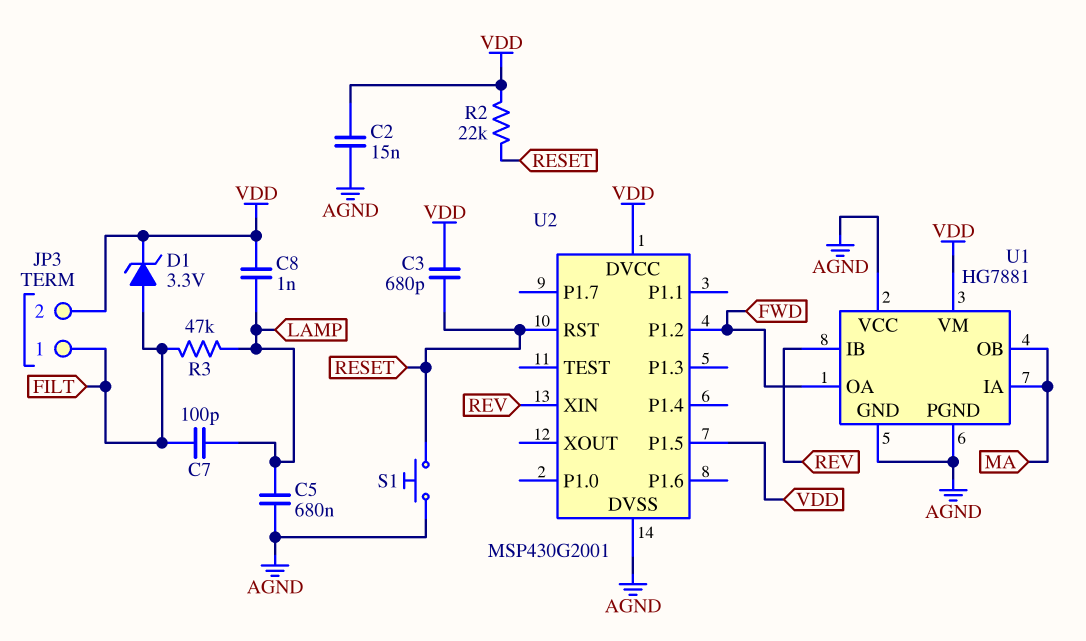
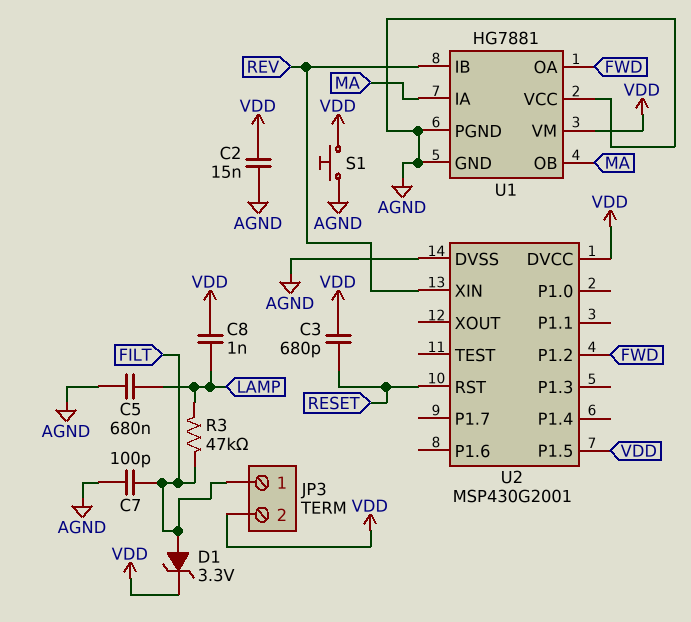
C7: 100pF (FILT, LAMP) -> 100pF (AGND, FILT)
R2: 22k (RESET, VDD) -> none
S1: button (AGND, RESET) -> button (AGND, VDD)

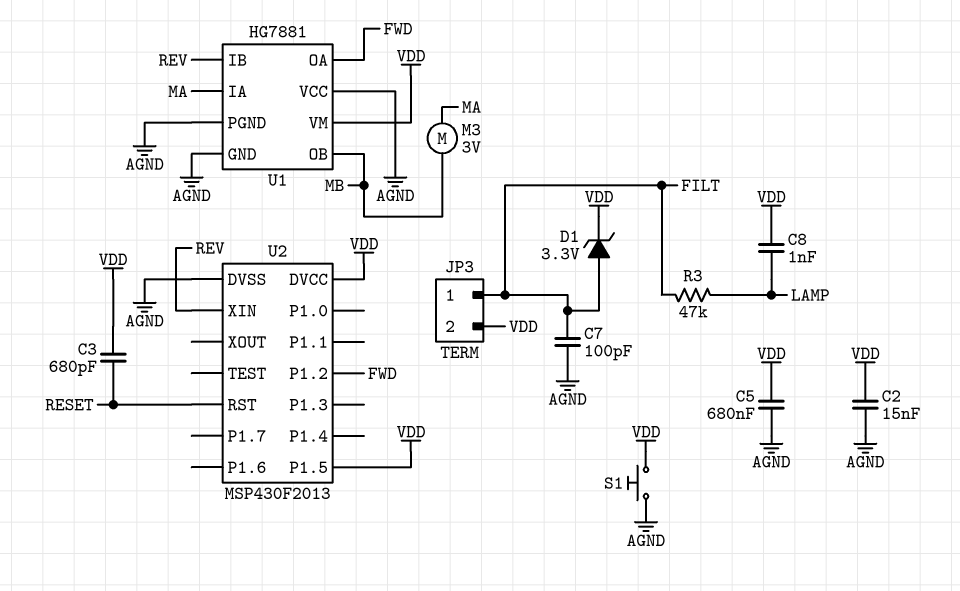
C5: 680nF (AGND, LAMP) -> 680nF (AGND, VDD)
M3: none -> motor 3V (MA, MB)
U1 pin OB: MA -> MB
U2: MSP430G2001 -> MSP430F2013

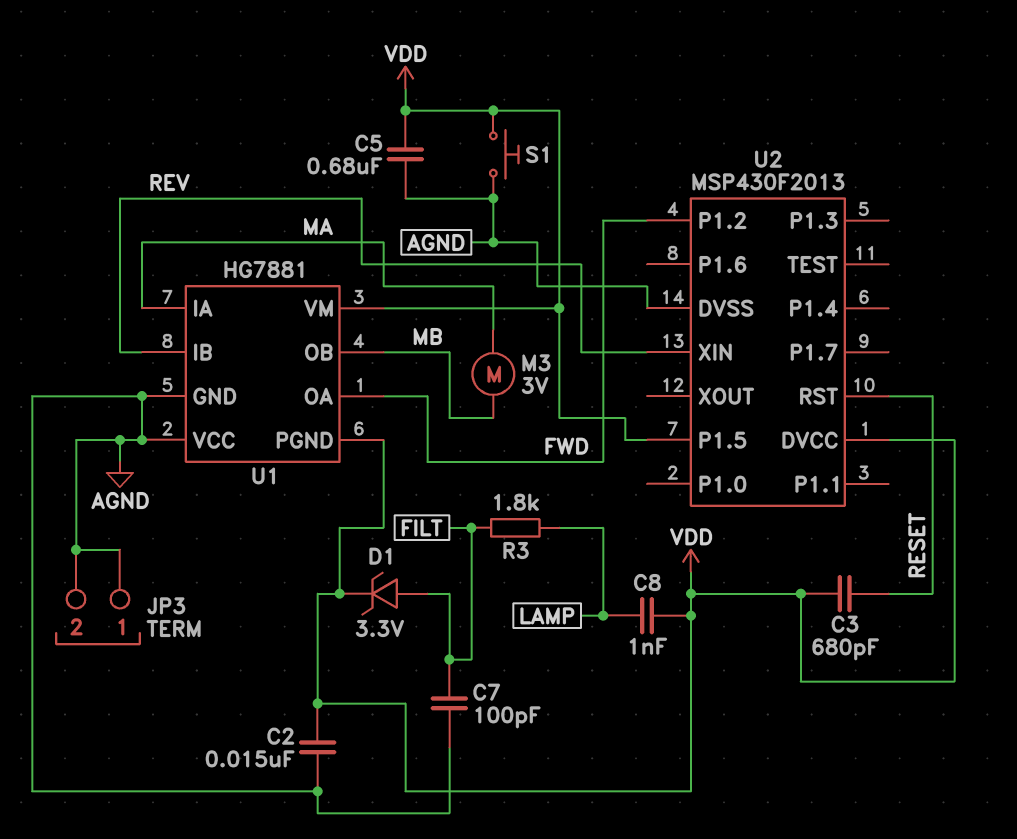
JP3 pin 1: FILT -> AGND
JP3 pin 2: VDD -> AGND
R3: 47k (FILT, LAMP) -> 1.8k (FILT, LAMP)
U1 pin PGND: AGND -> VDD

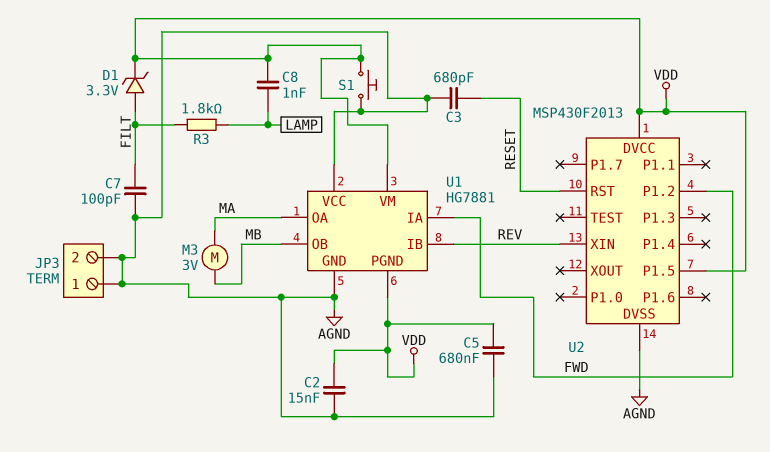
C3: 680pF (RESET, VDD) -> 680pF (AGND, RESET)
U1 pin IA: MA -> FWD
U1 pin OA: FWD -> MA

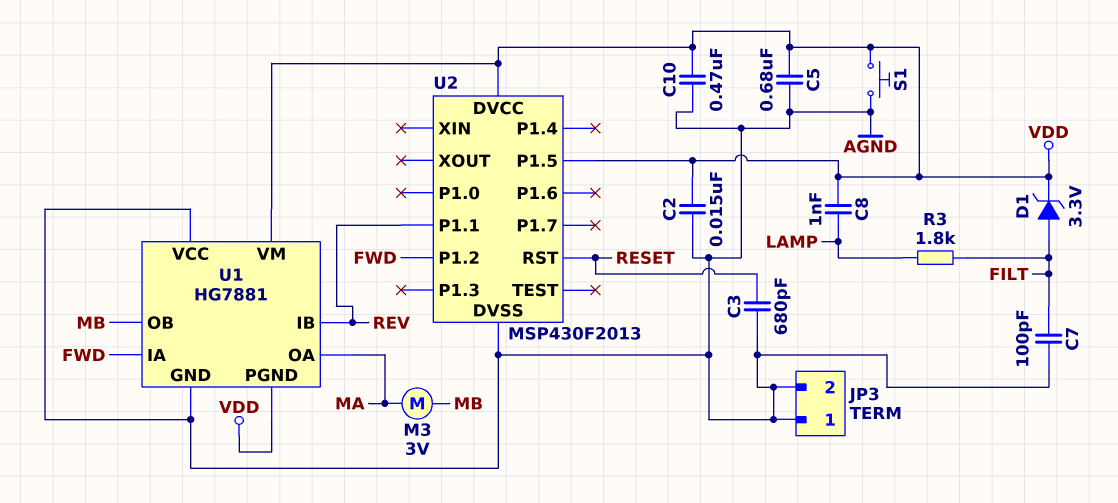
C10: none -> 470nF (AGND, VDD)
U2 pin P1.1: none -> REV
U2 pin XIN: REV -> none

